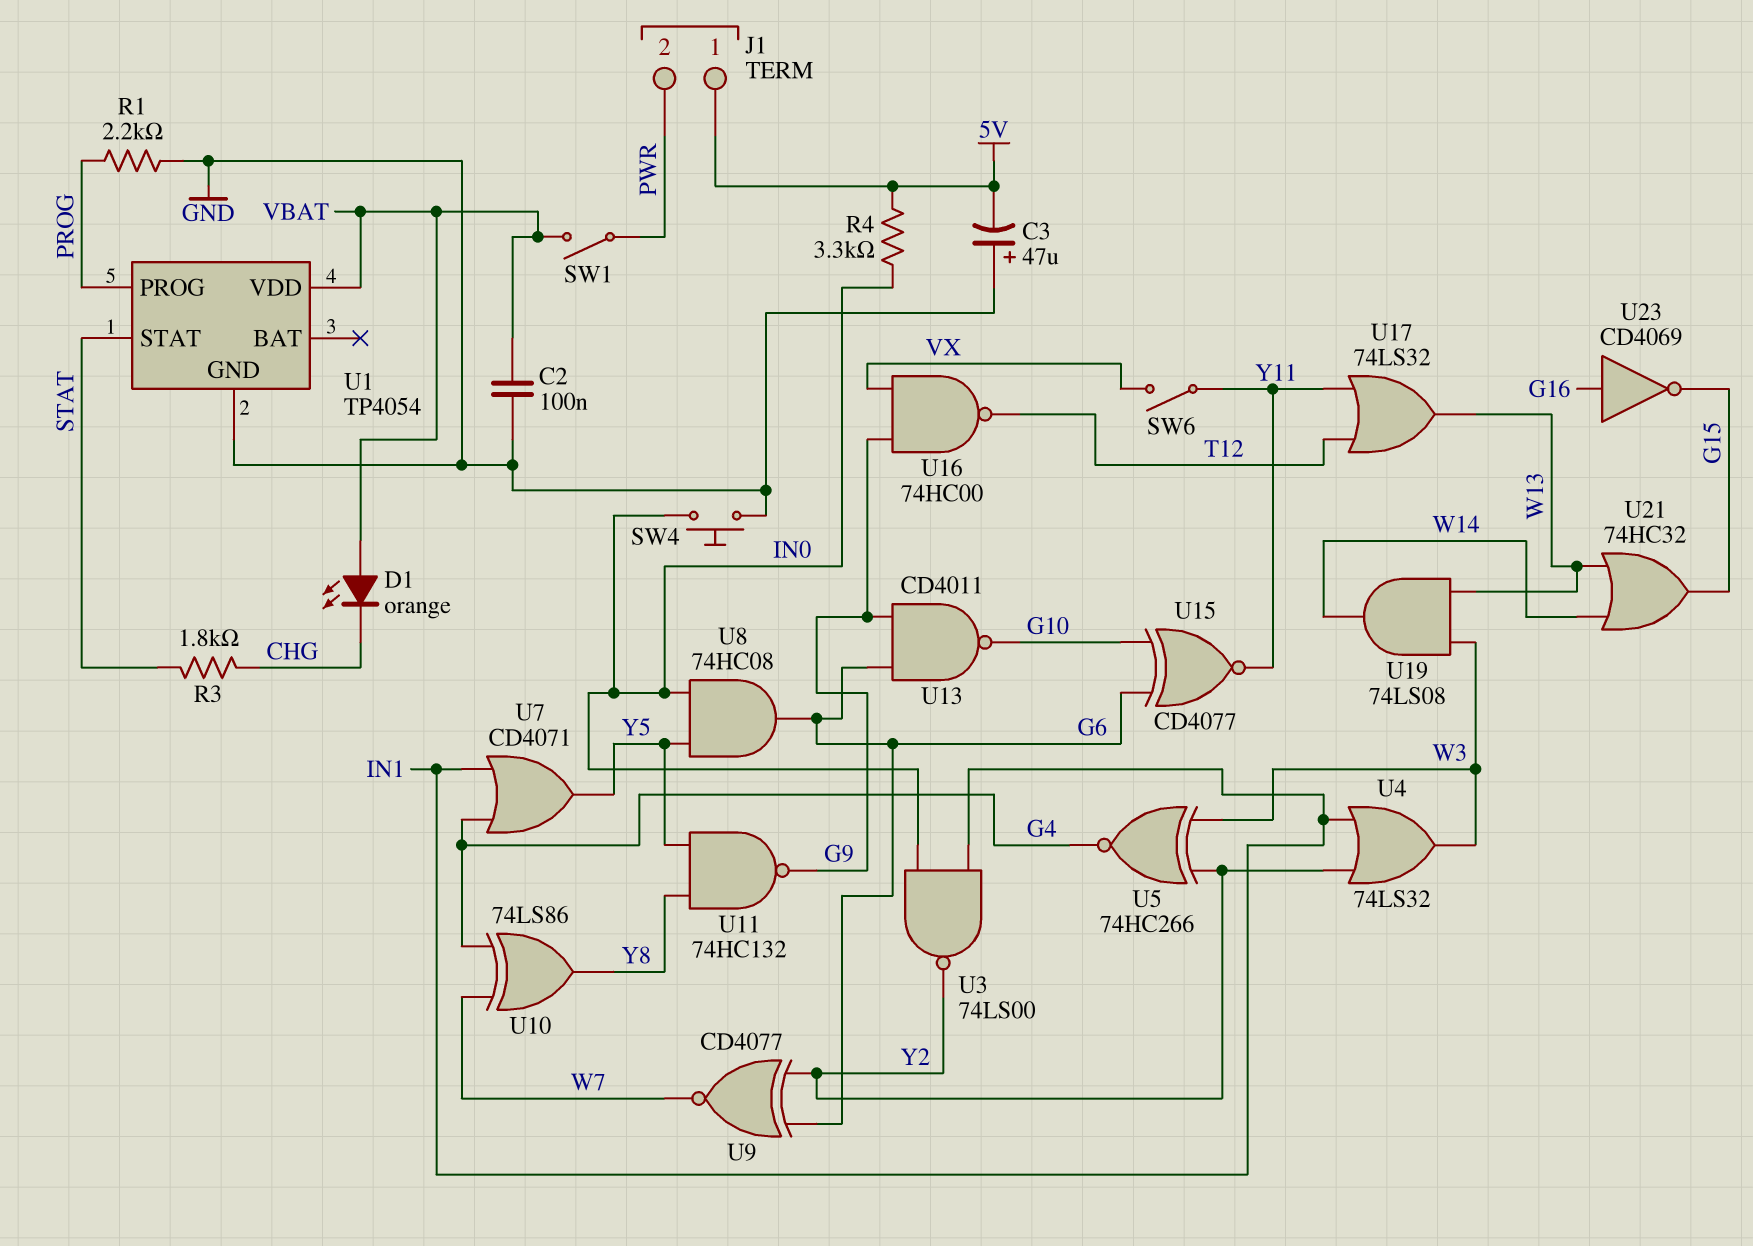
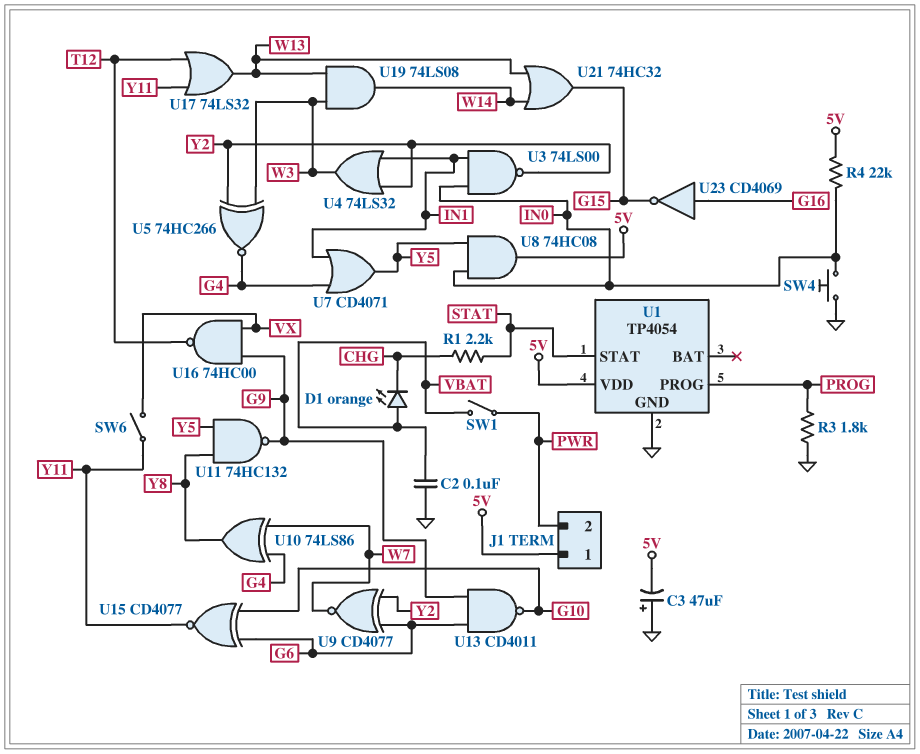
R1: 2.2k (GND, PROG) -> 2.2k (CHG, STAT)
R3: 1.8k (CHG, STAT) -> 1.8k (GND, PROG)
R4: 3.3k (5V, IN0) -> 22k (5V, IN0)
U1 pin VDD: VBAT -> 5V
U8: AND 74HC08 (in IN0, in Y5, out G6) -> AND 74HC08 (in IN0, in Y5, out 5V)

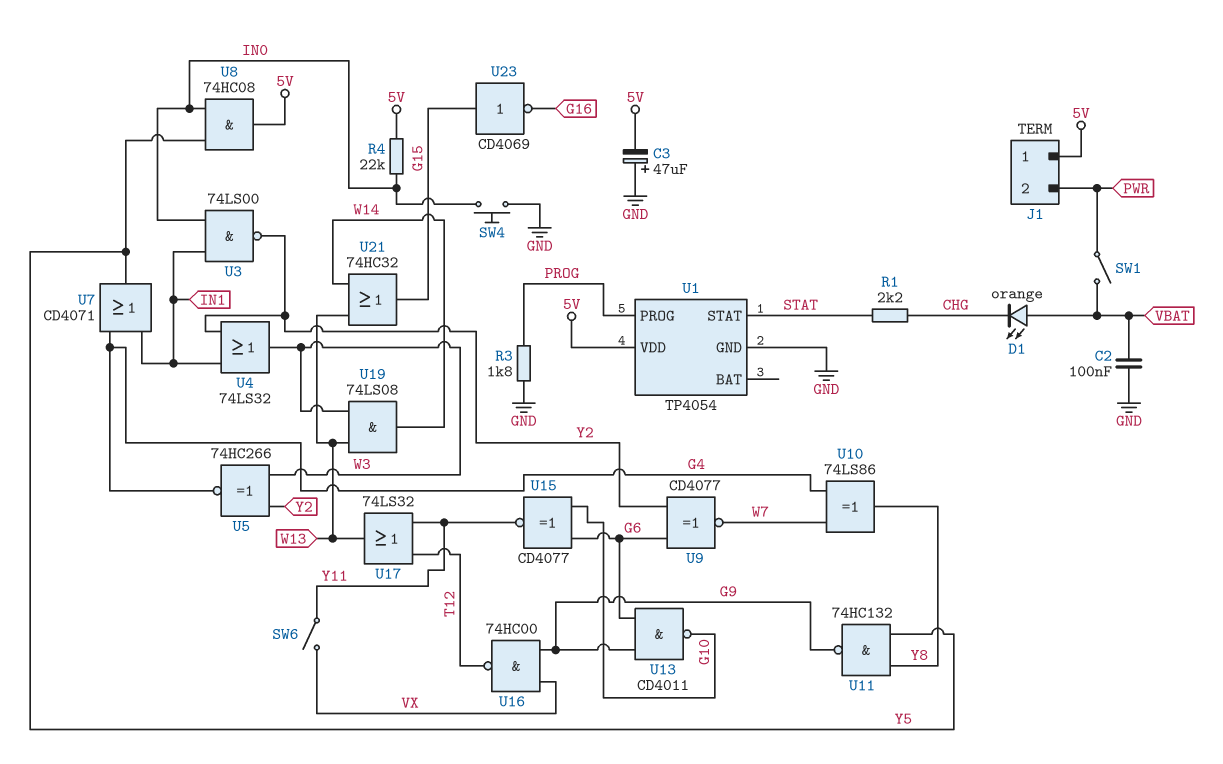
U23: NOT CD4069 (in G16, out G15) -> NOT CD4069 (in G15, out G16)

